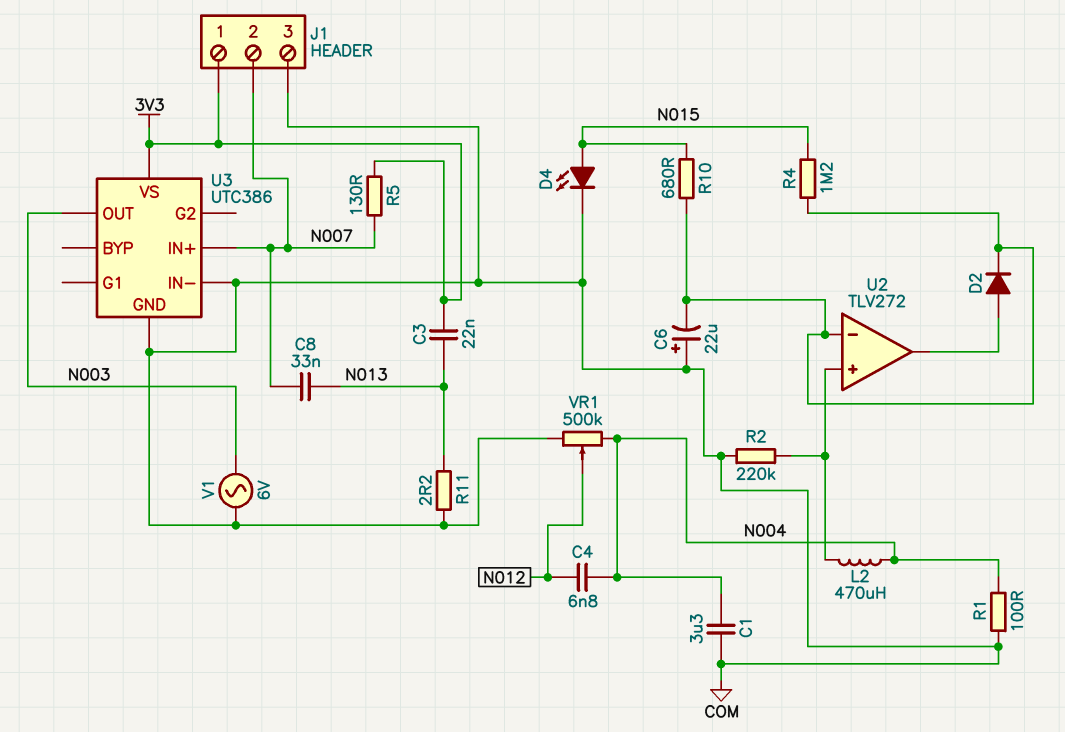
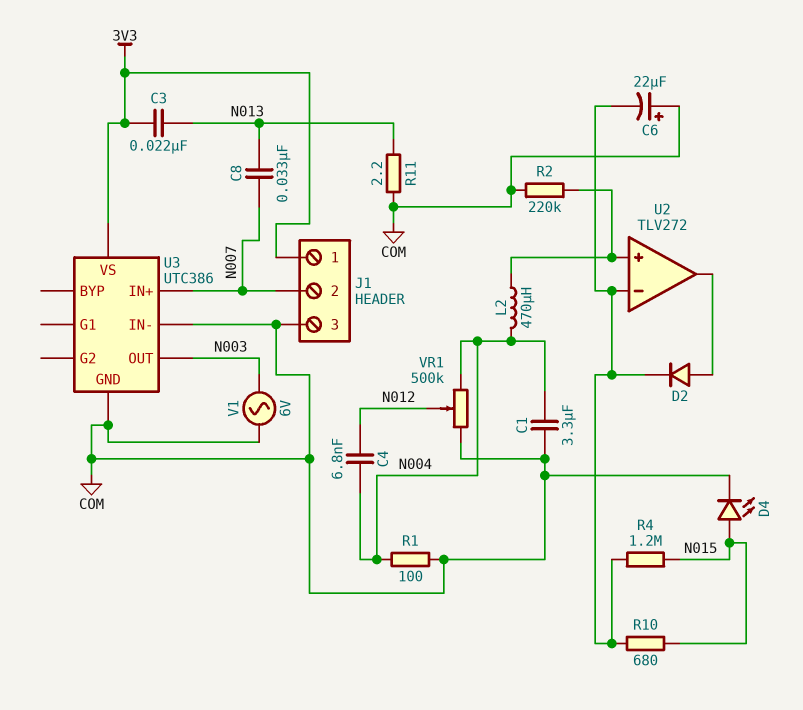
R5: 130 (3V3, N007) -> none

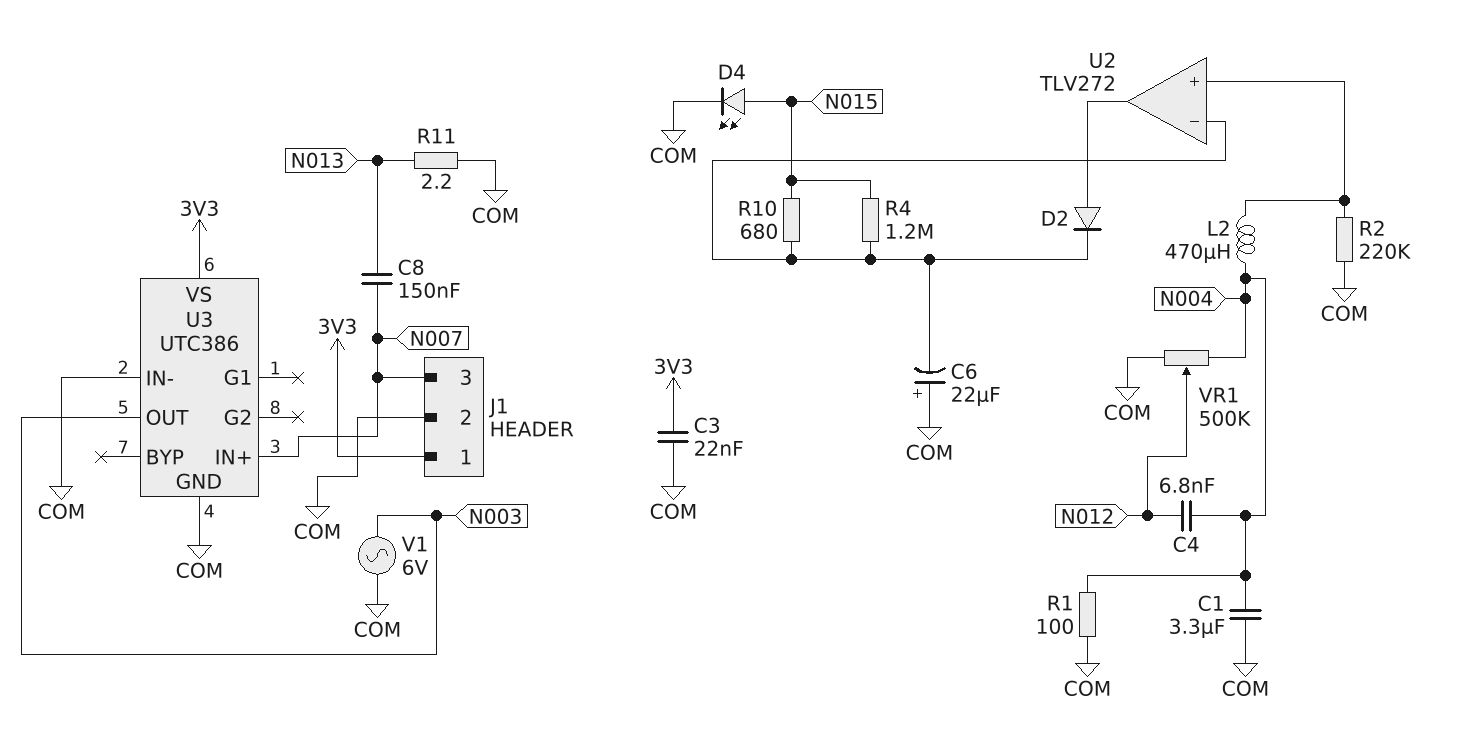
C3: 22nF (3V3, N013) -> 22nF (3V3, COM)
C8: 33nF (N007, N013) -> 150nF (N007, N013)
J1 pin 2: N007 -> COM
J1 pin 3: COM -> N007

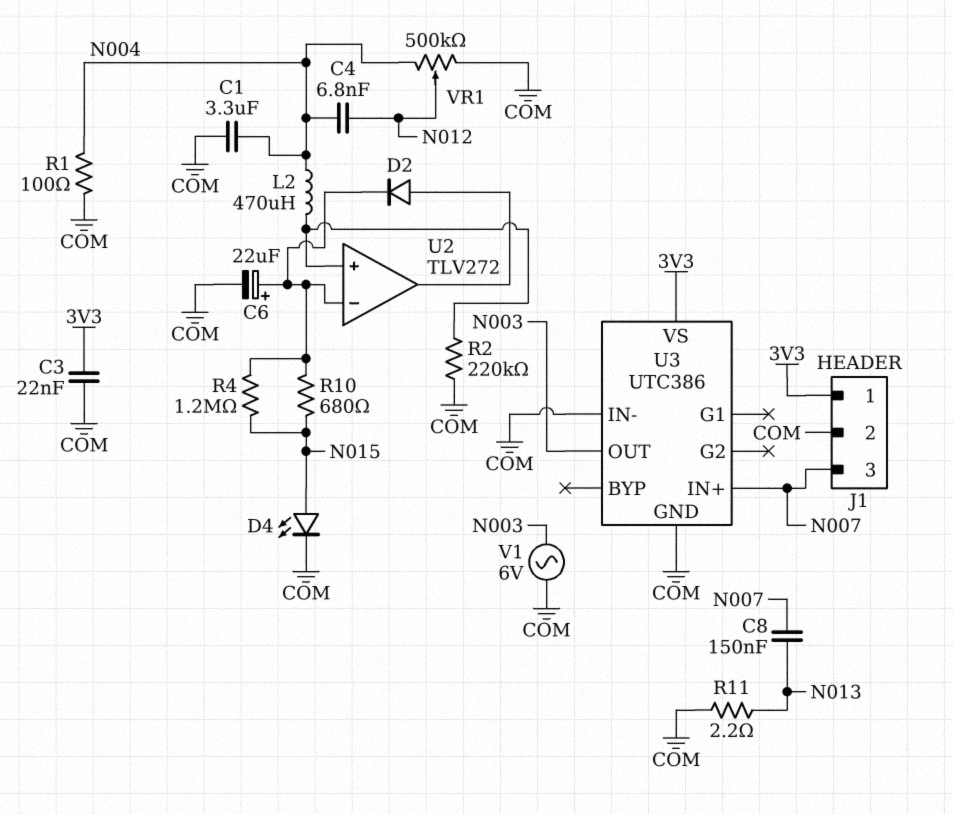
C6: 22uF (plus COM, minus U2/in-) -> 22uF (plus U2/in-, minus COM)

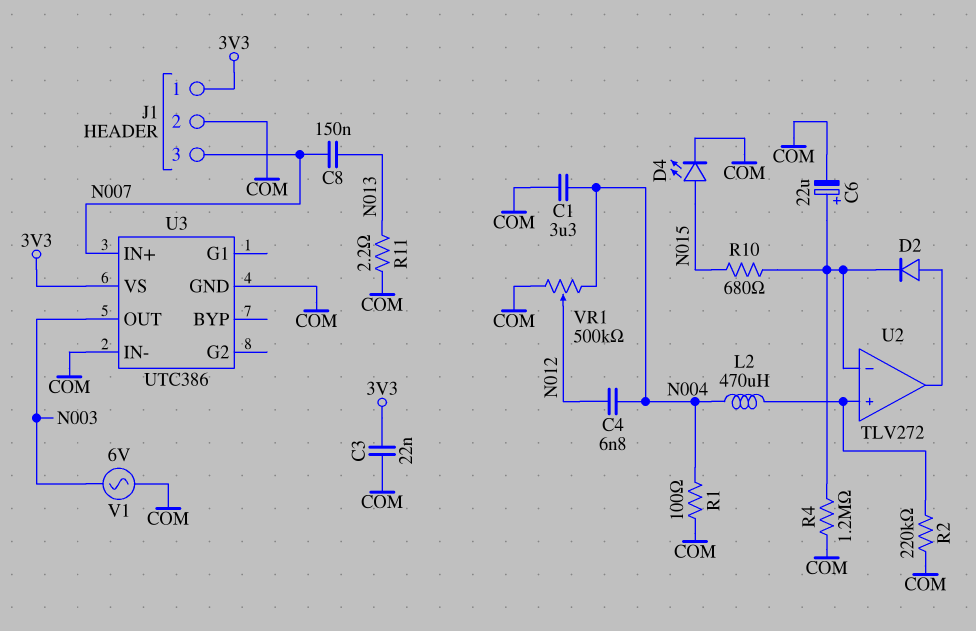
R4: 1.2M (N015, U2/in-) -> 1.2M (COM, U2/in-)

